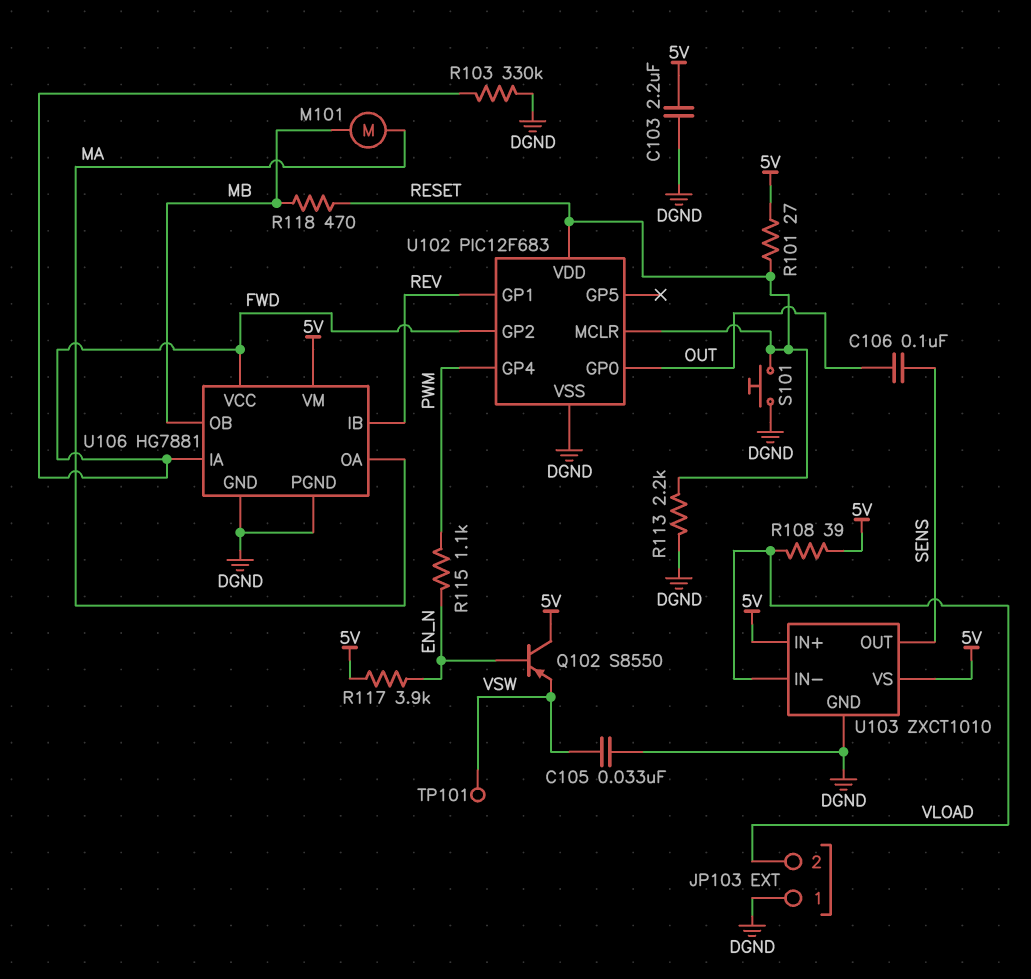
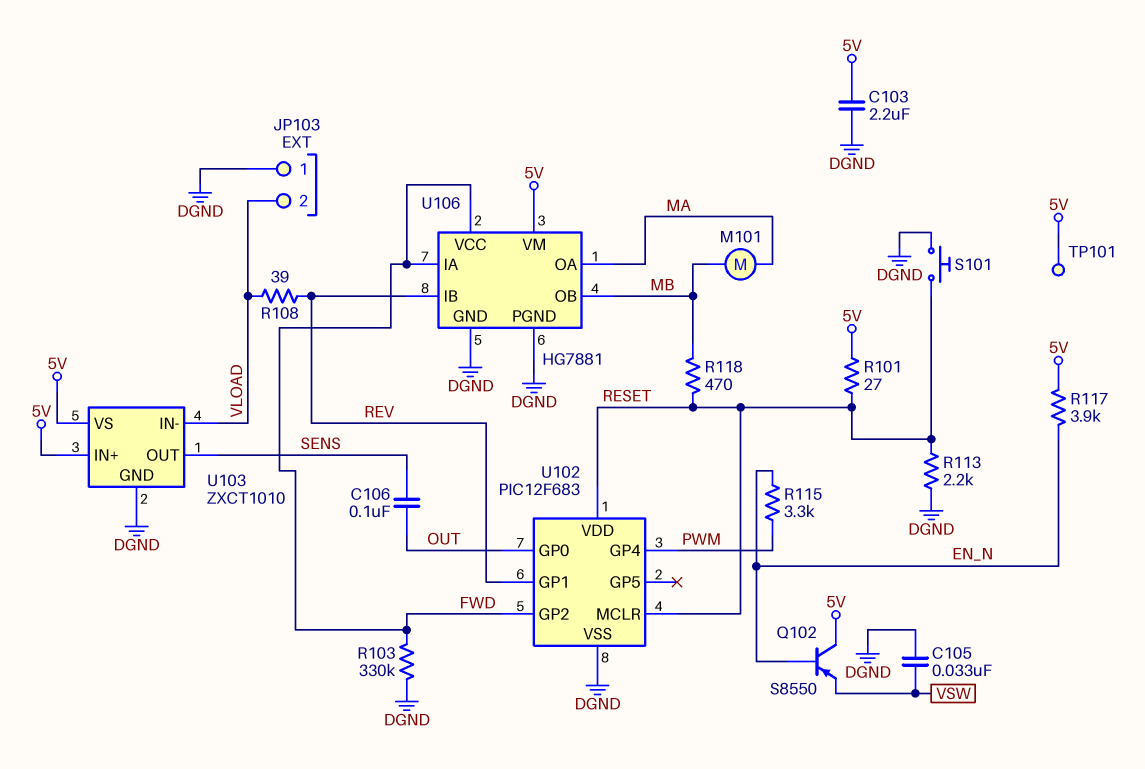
R108: 39 (5V, VLOAD) -> 39 (REV, VLOAD)
R115: 1.1k (EN_N, PWM) -> 3.3k (EN_N, PWM)
TP101: test point (VSW) -> test point (5V)

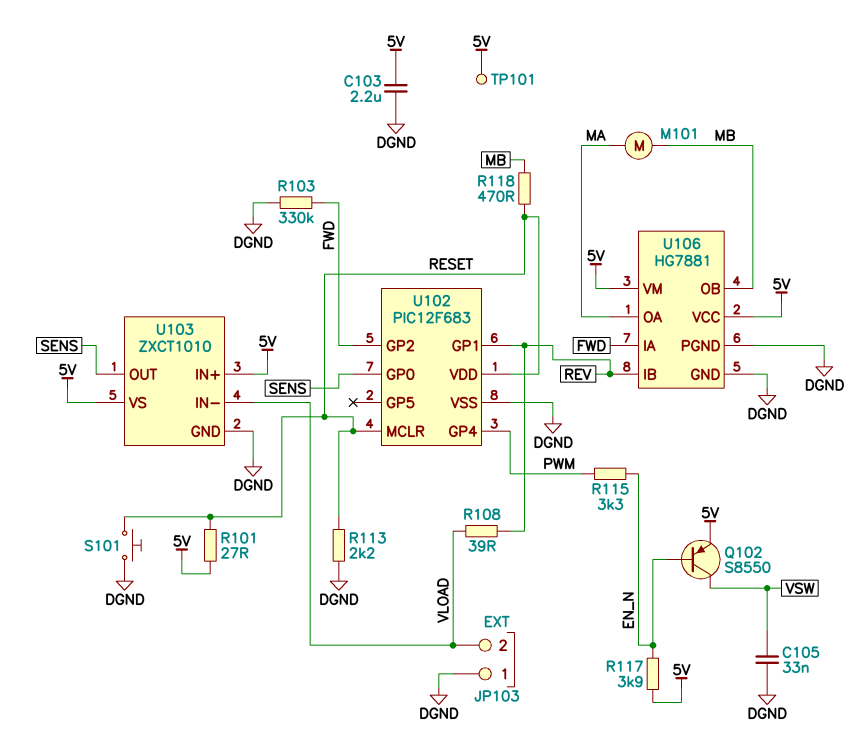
C106: 100nF (OUT, SENS) -> none
Q102: PNP S8550 (B EN_N, C 5V, E VSW) -> PNP S8550 (B EN_N, C VSW, E 5V)
U102 pin GP0: OUT -> SENS
U106 pin VCC: FWD -> 5V

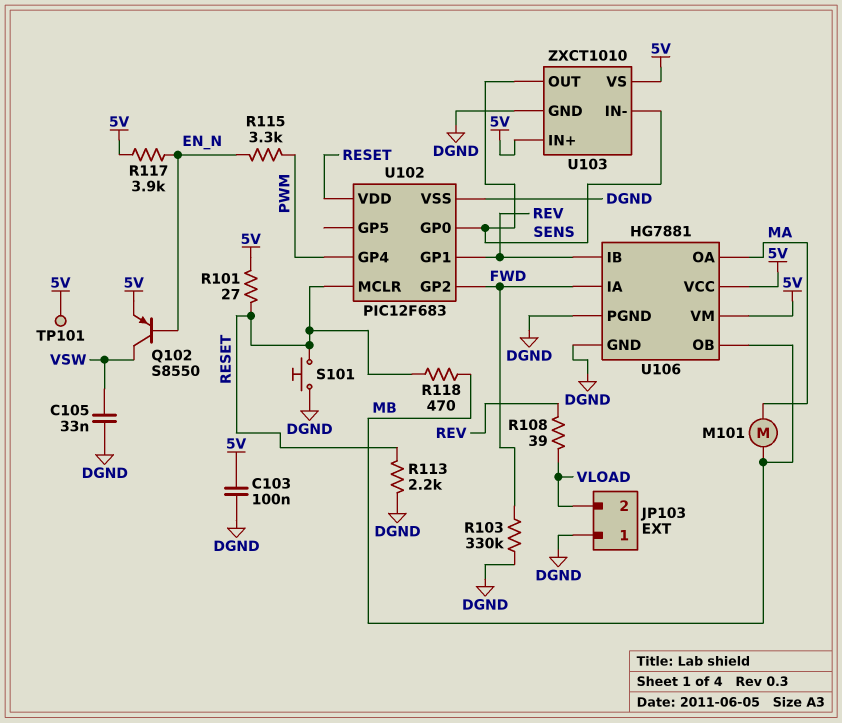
C103: 2.2uF (5V, DGND) -> 100nF (5V, DGND)
U103 pin IN-: VLOAD -> SENS

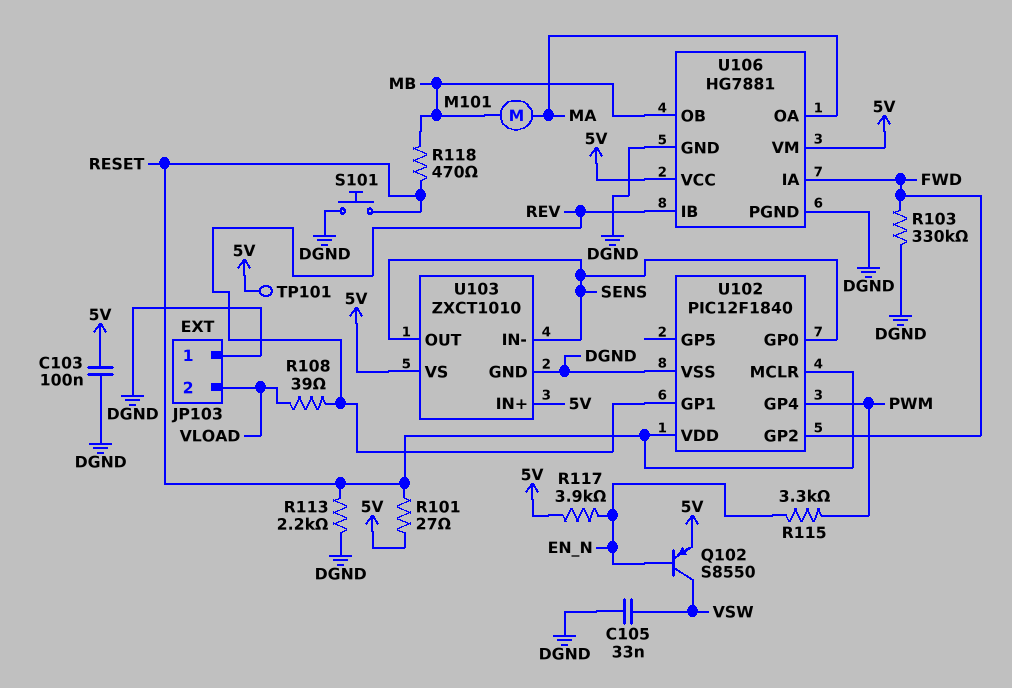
U102: PIC12F683 -> PIC12F1840

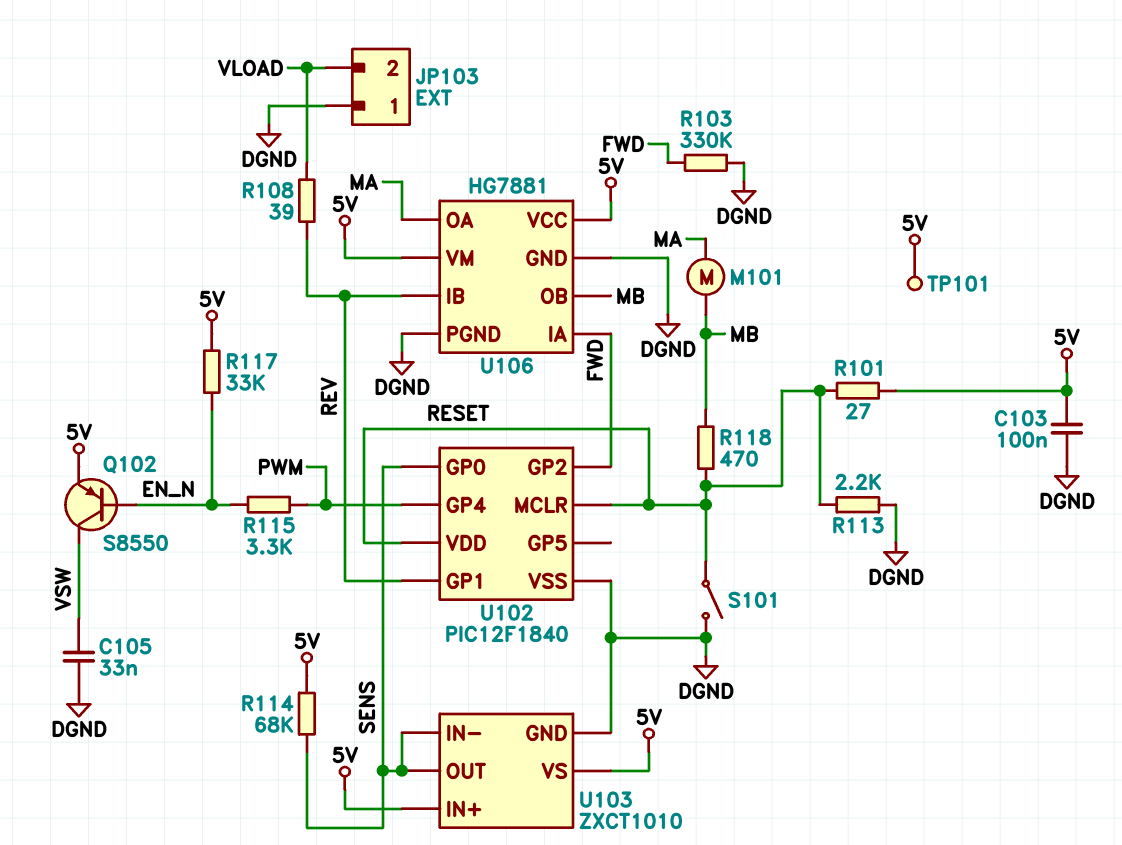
R114: none -> 68k (5V, SENS)
R117: 3.9k (5V, EN_N) -> 33k (5V, EN_N)
S101: button (DGND, RESET) -> switch (DGND, RESET)

